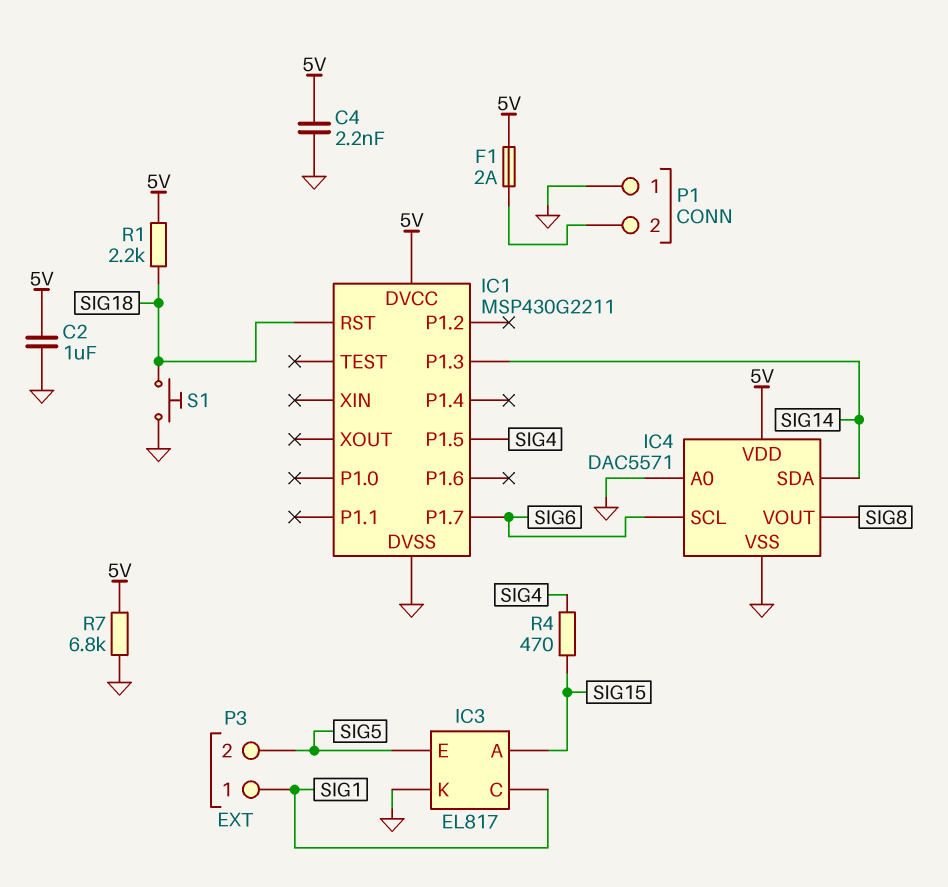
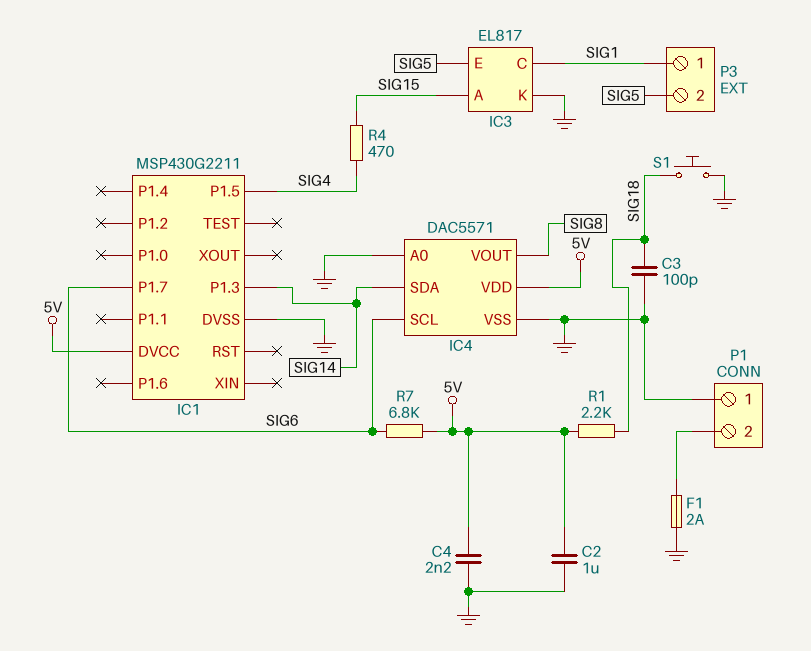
C3: none -> 100pF (GND, SIG18)
F1: 2A (5V, P1/2) -> 2A (GND, P1/2)
IC1 pin RST: SIG18 -> none
R7: 6.8k (5V, GND) -> 6.8k (5V, SIG6)

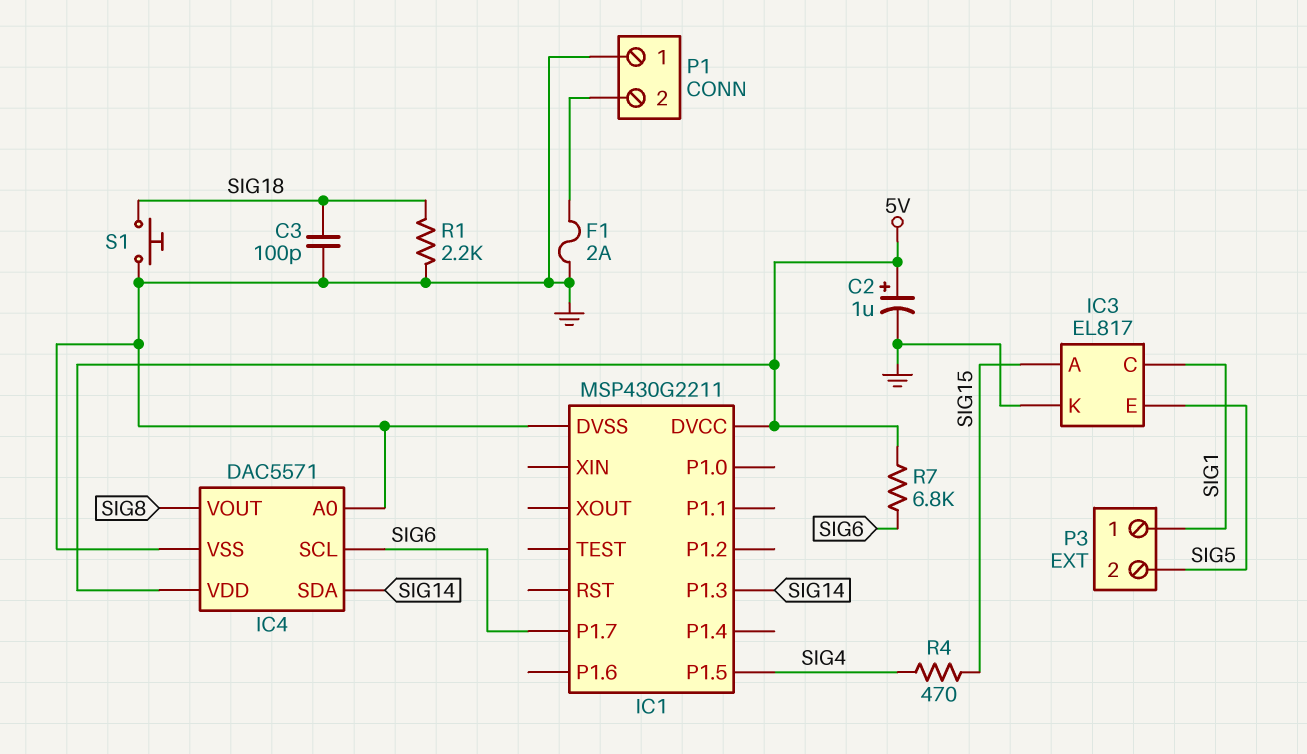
C2: 1uF (5V, GND) -> 1uF (plus 5V, minus GND)
C4: 2.2nF (5V, GND) -> none
R1: 2.2k (5V, SIG18) -> 2.2k (GND, SIG18)

